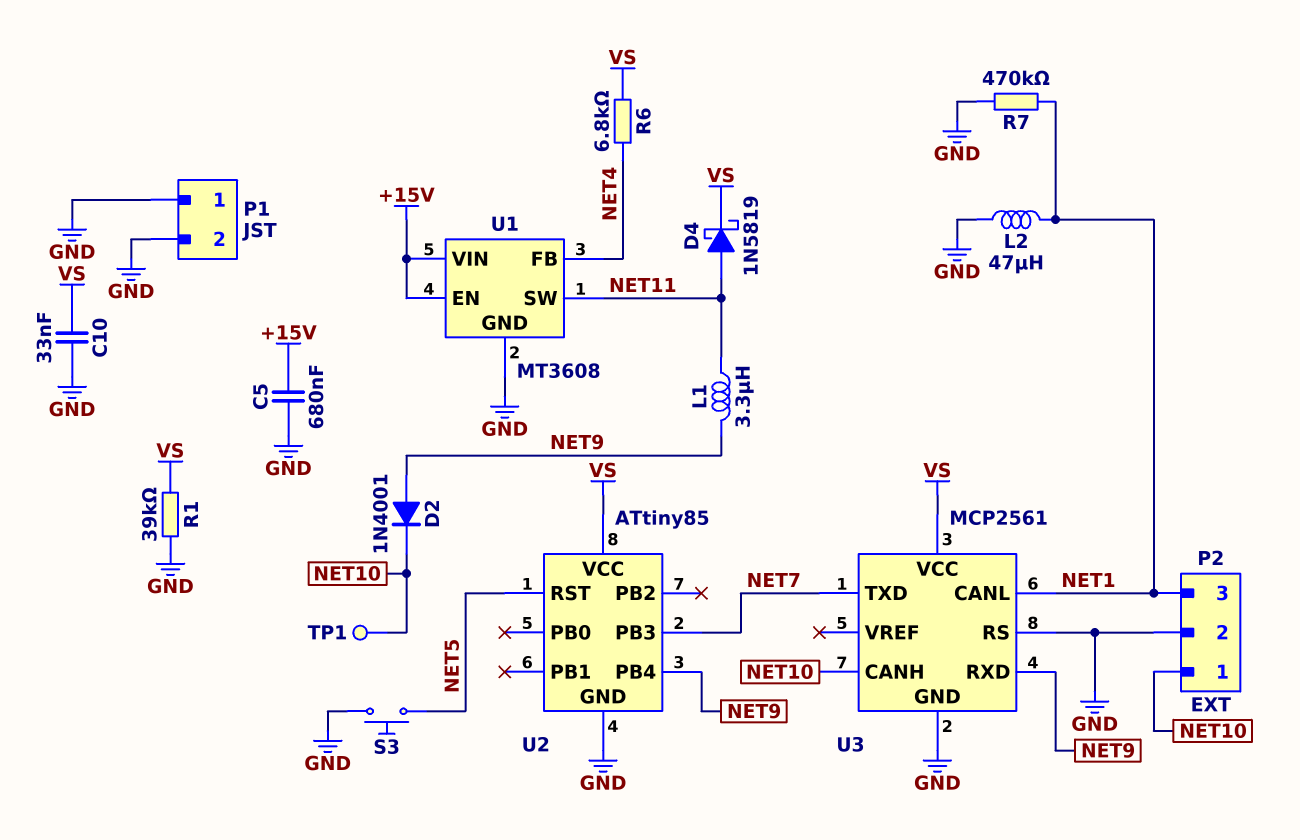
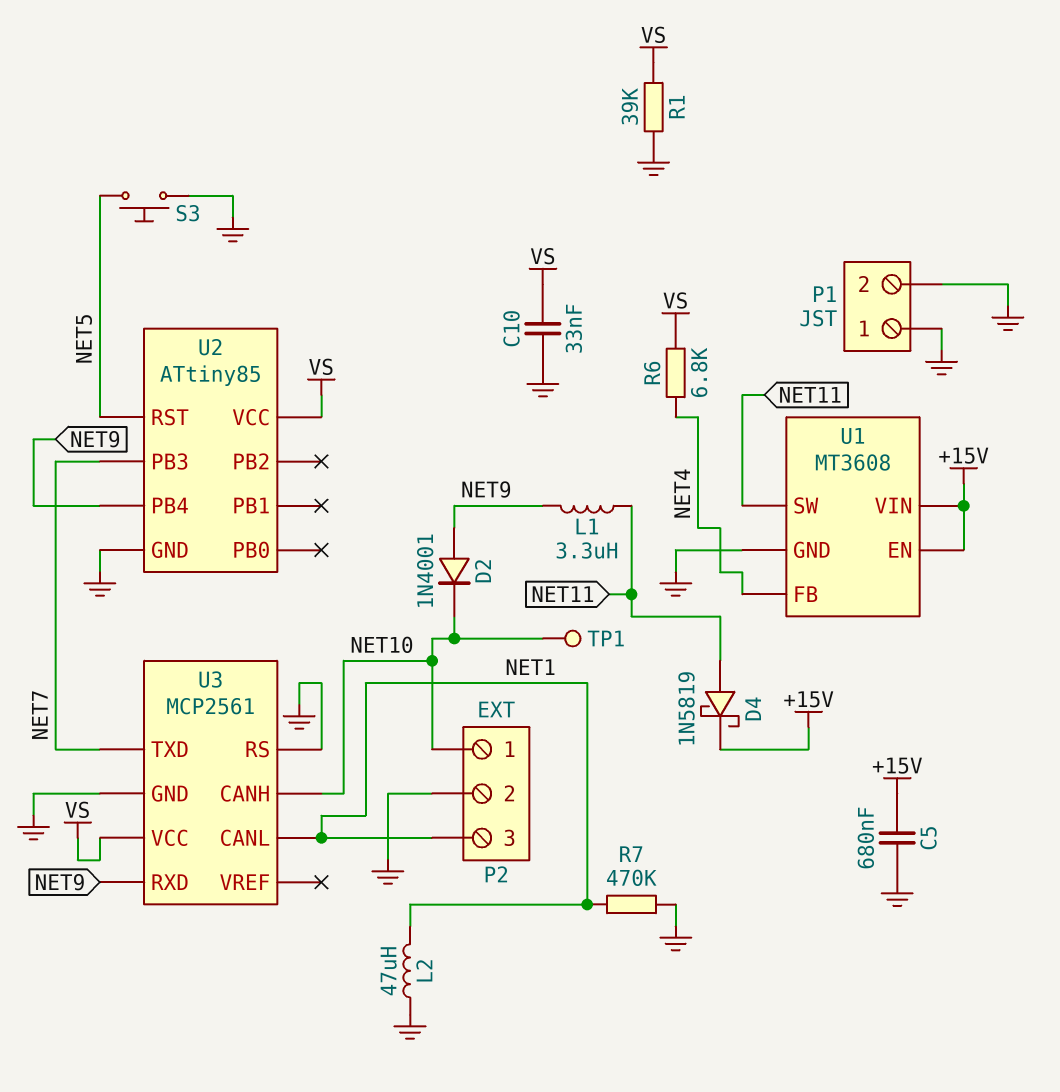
D4: schottky 1N5819 (A NET11, K VS) -> schottky 1N5819 (A NET11, K +15V)

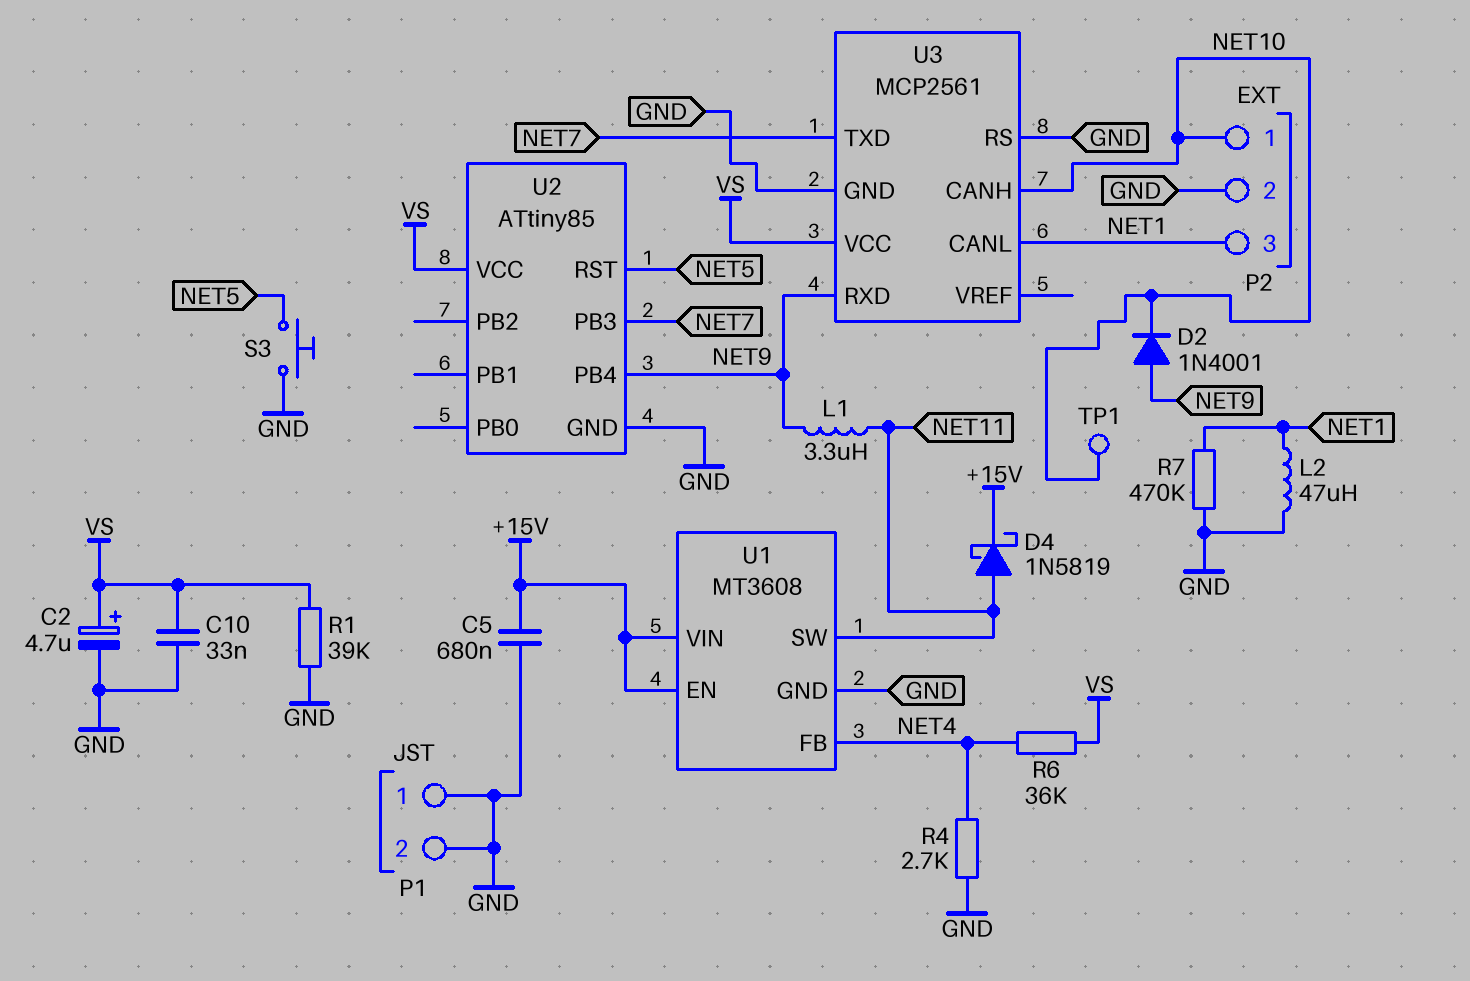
C2: none -> 4.7uF (plus VS, minus GND)
R4: none -> 2.7k (GND, NET4)
R6: 6.8k (NET4, VS) -> 36k (NET4, VS)

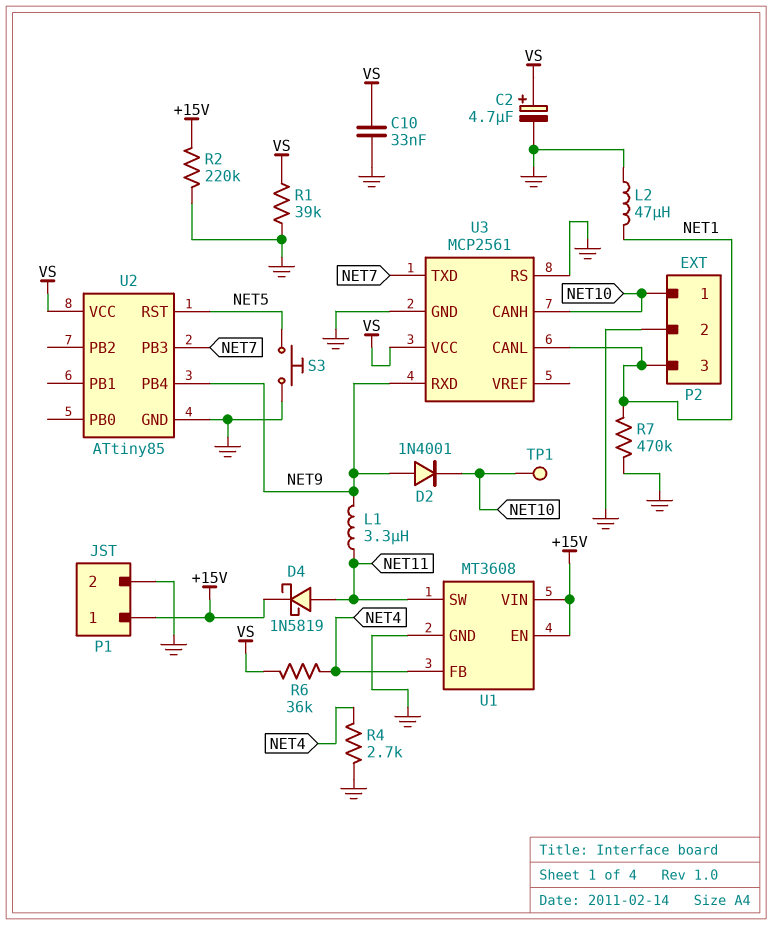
C5: 680nF (+15V, GND) -> none
P1 pin 1: GND -> +15V
R2: none -> 220k (+15V, GND)

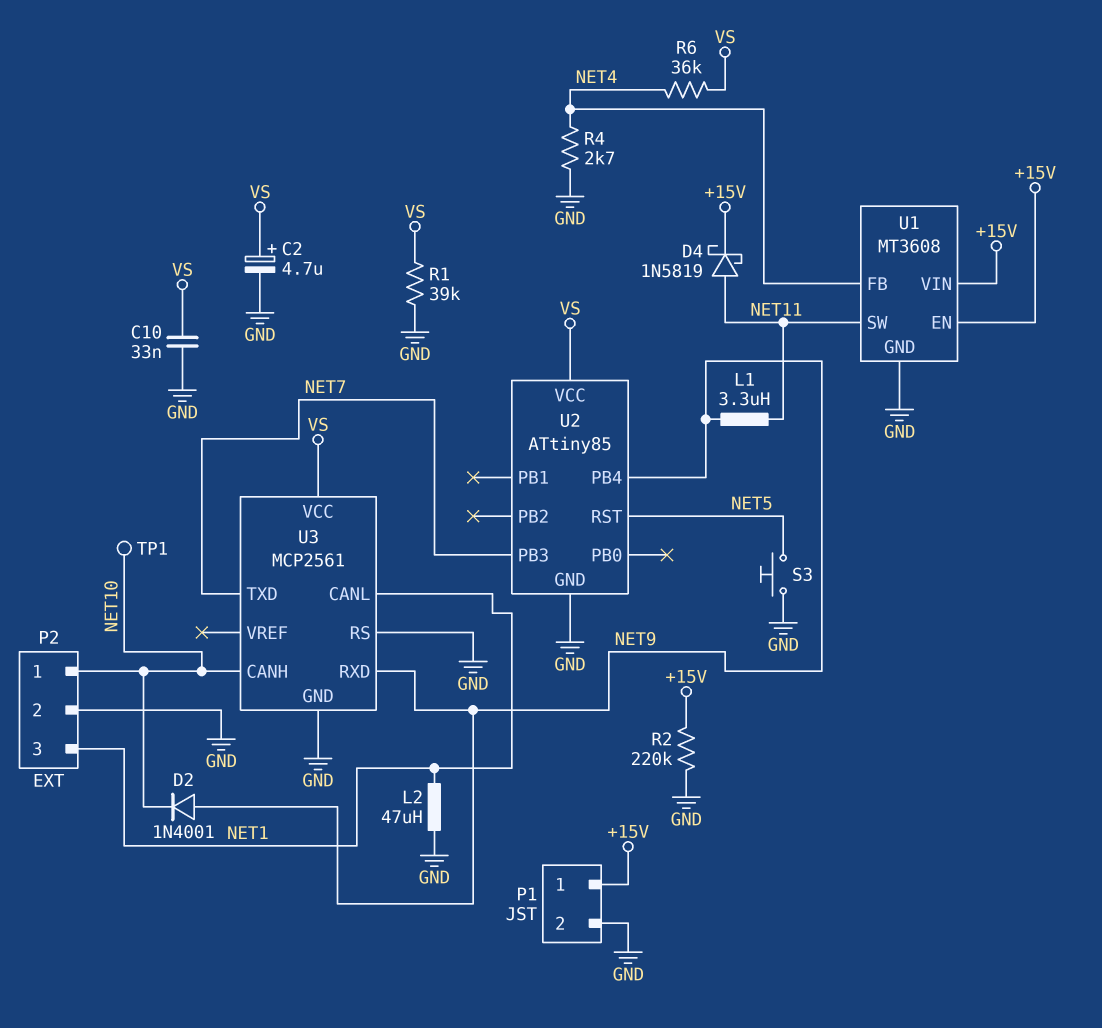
R7: 470k (GND, NET1) -> none

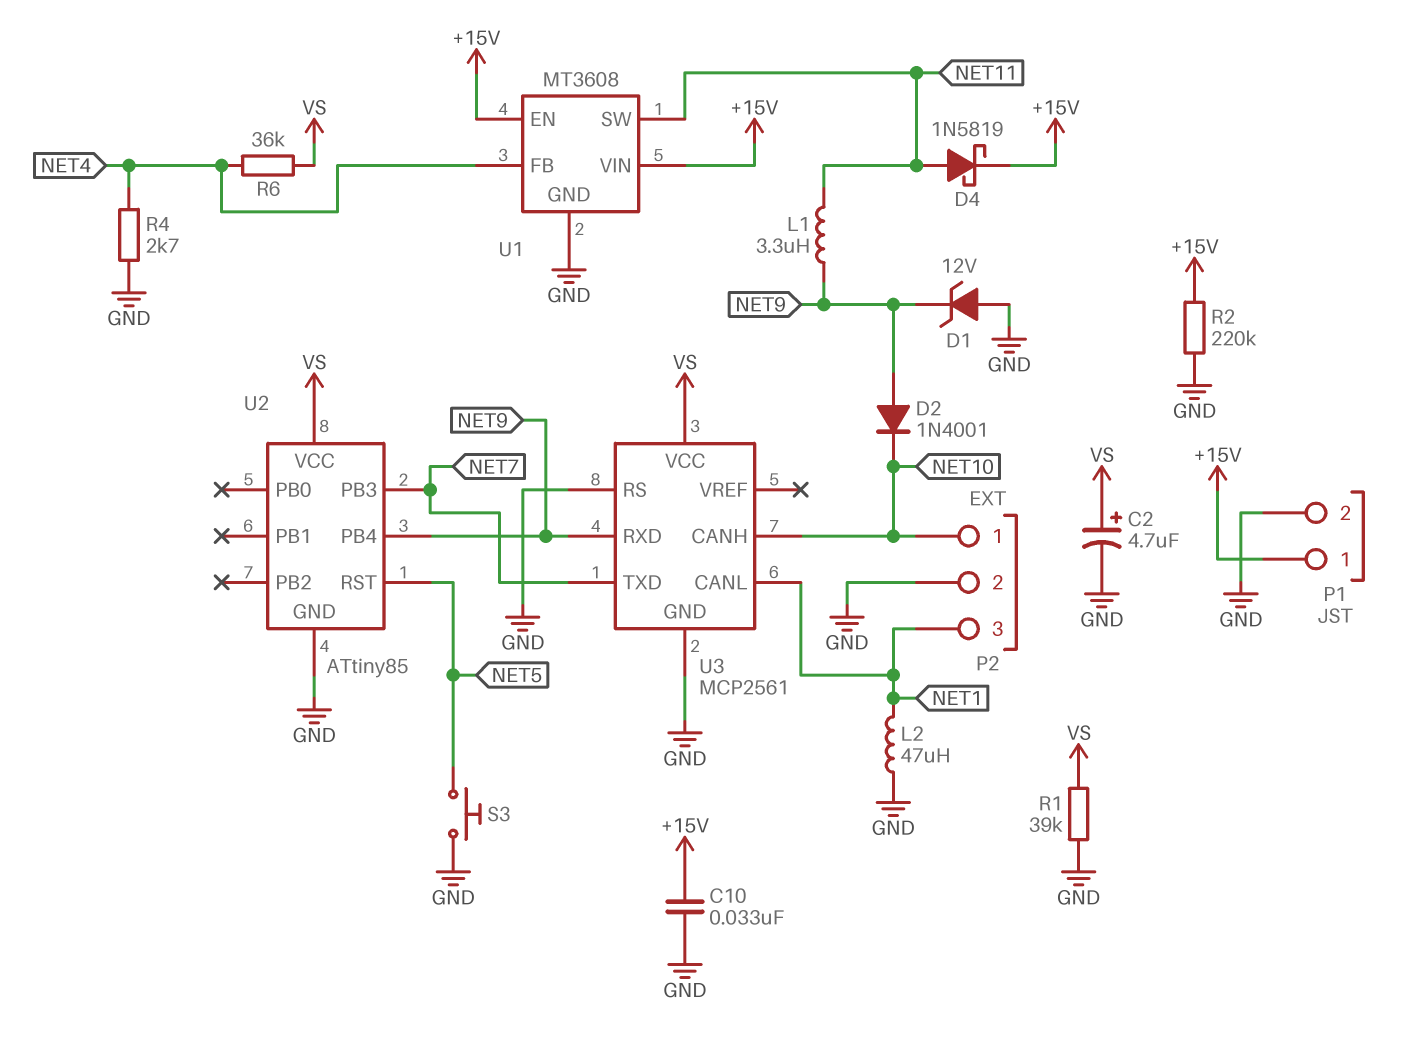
C10: 33nF (GND, VS) -> 33nF (+15V, GND)
D1: none -> zener 12V (A GND, K NET9)
TP1: test point (NET10) -> none

